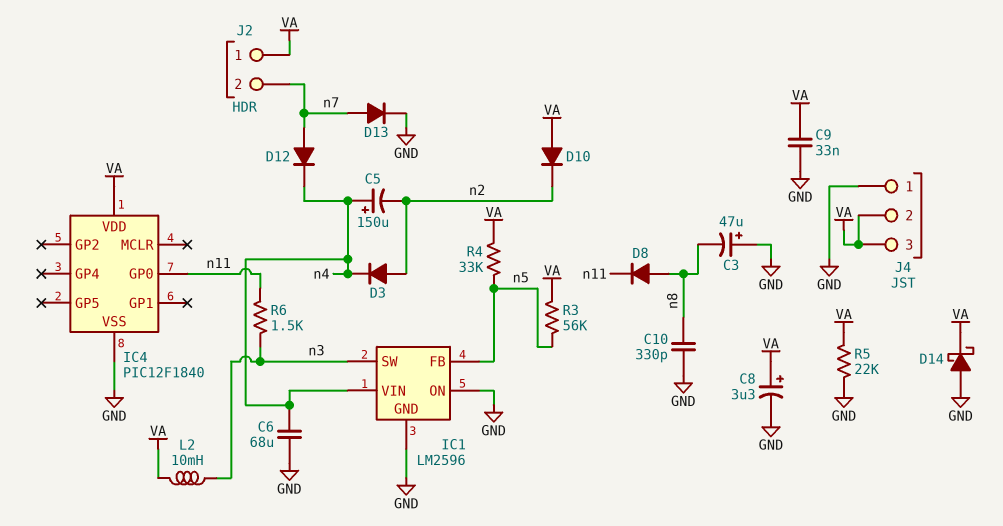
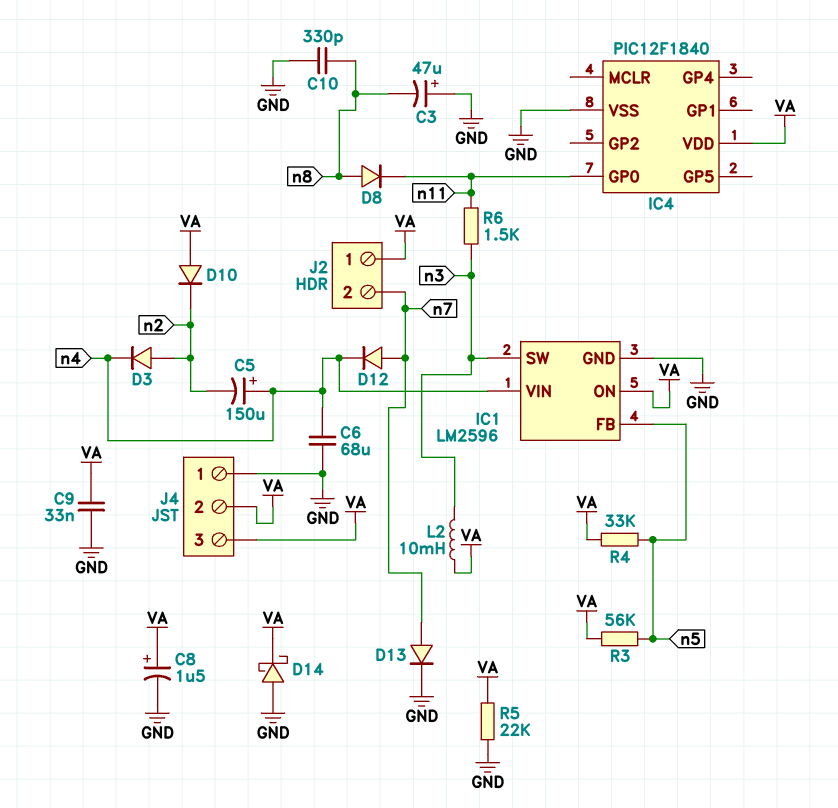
C8: 3.3uF (plus VA, minus GND) -> 1.5uF (plus VA, minus GND)
IC1 pin ON: GND -> VA

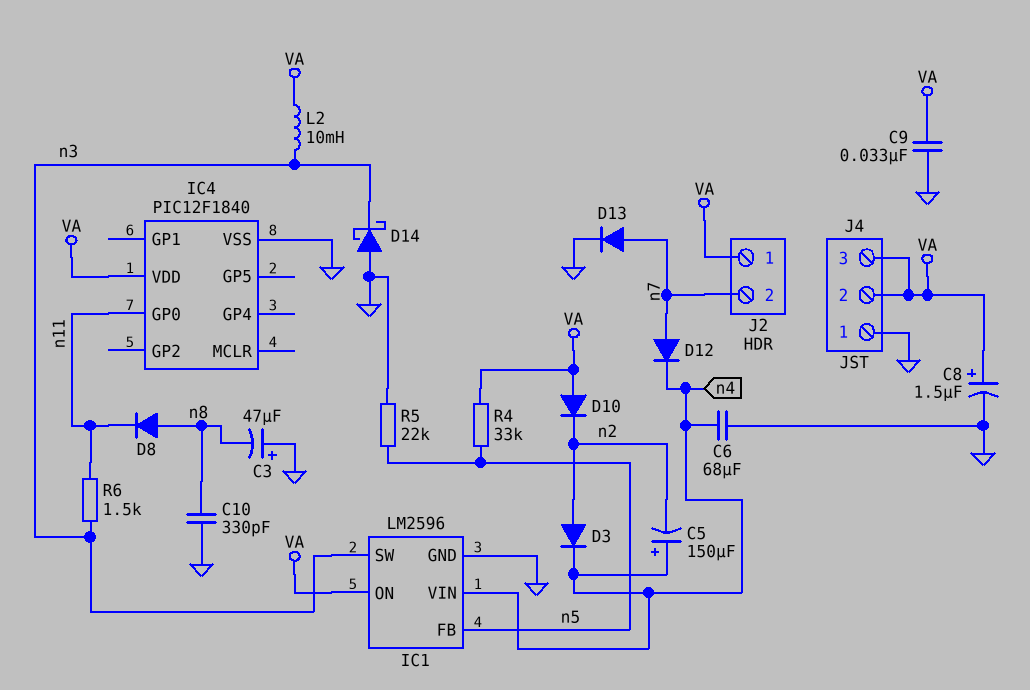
D14: schottky (A GND, K VA) -> schottky (A GND, K n3)
R3: 56k (VA, n5) -> none
R5: 22k (GND, VA) -> 22k (GND, n5)

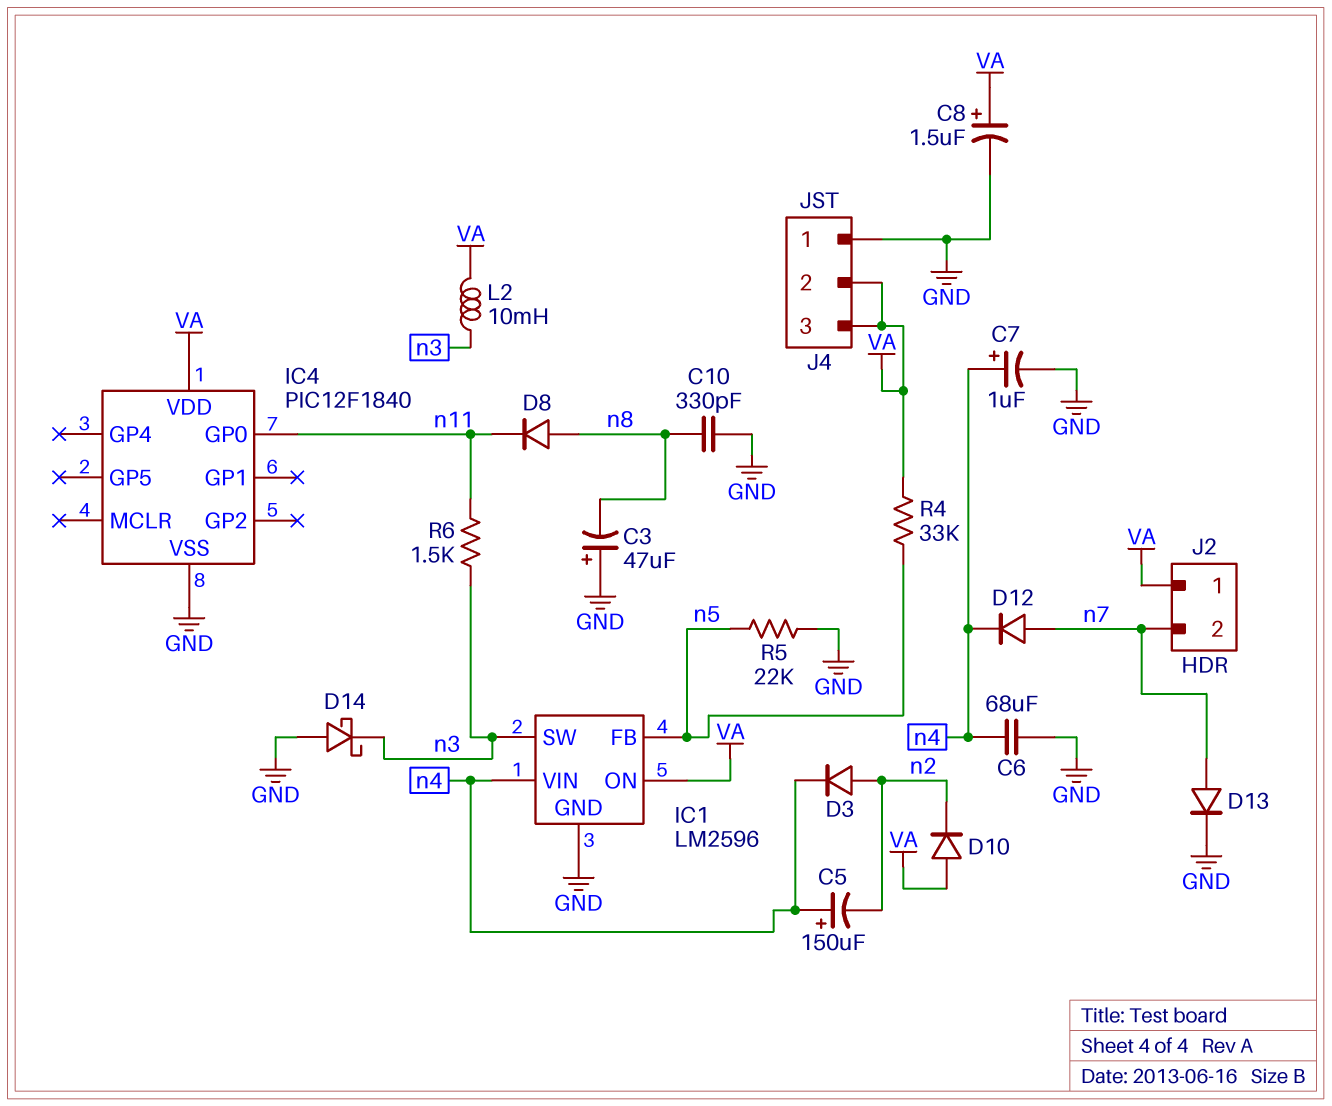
C7: none -> 1uF (plus n4, minus GND)
C9: 33nF (GND, VA) -> none

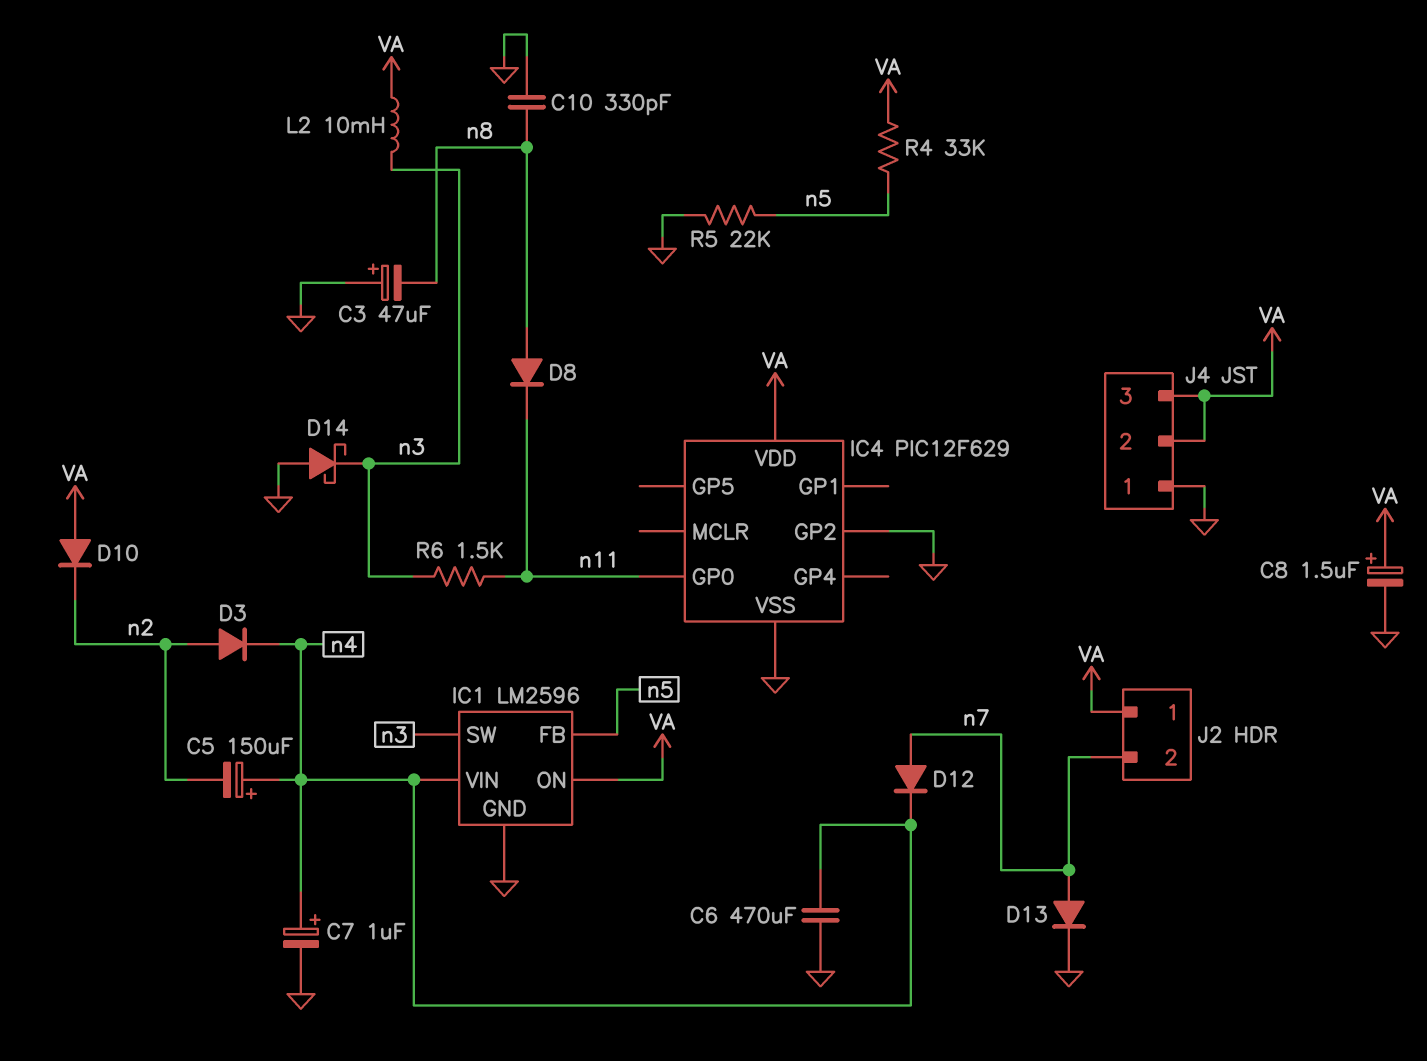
C6: 68uF (GND, n4) -> 470uF (GND, n4)
IC4: PIC12F1840 -> PIC12F629
IC4 pin GP2: none -> GND

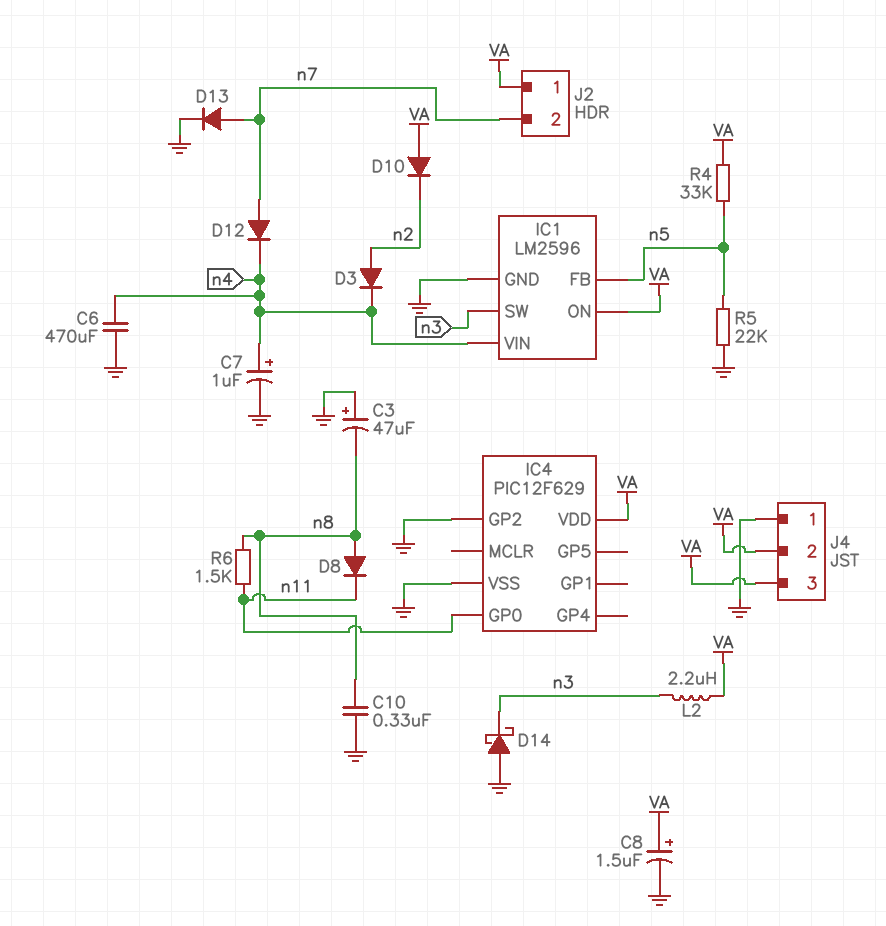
C5: 150uF (plus n4, minus n2) -> none
C10: 330pF (GND, n8) -> 330nF (GND, n8)
L2: 10mH (VA, n3) -> 2.2uH (VA, n3)
R6: 1.5k (n3, n11) -> 1.5k (n8, n11)

